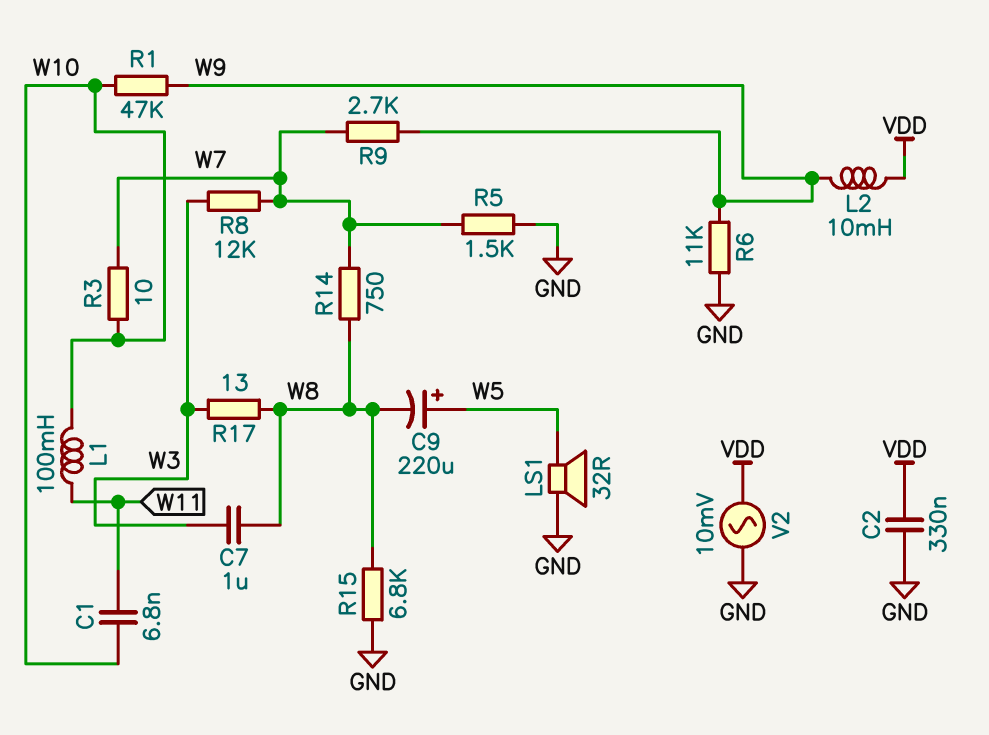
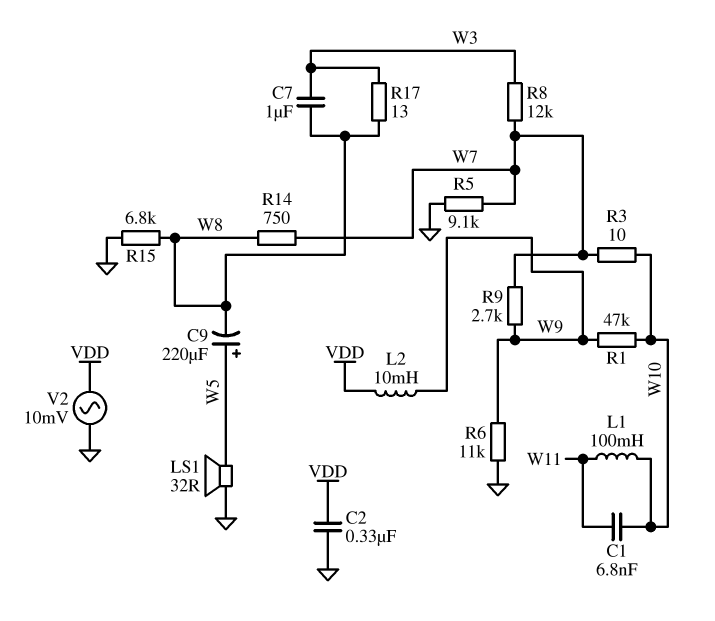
R5: 1.5k (GND, W7) -> 9.1k (GND, W7)

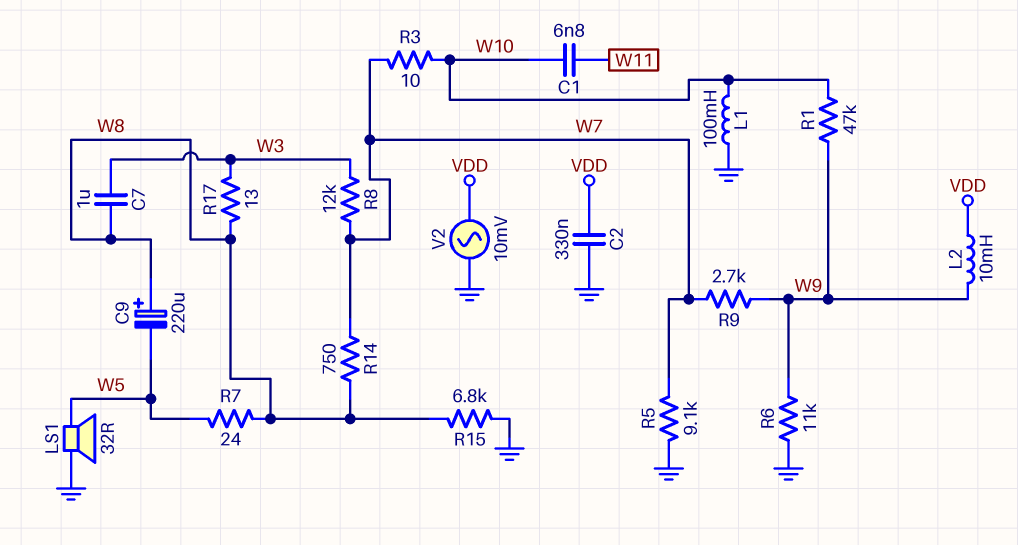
C9: 220uF (plus W5, minus W8) -> 220uF (plus W8, minus W5)
L1: 100mH (W10, W11) -> 100mH (GND, W10)
R7: none -> 24 (W5, W8)

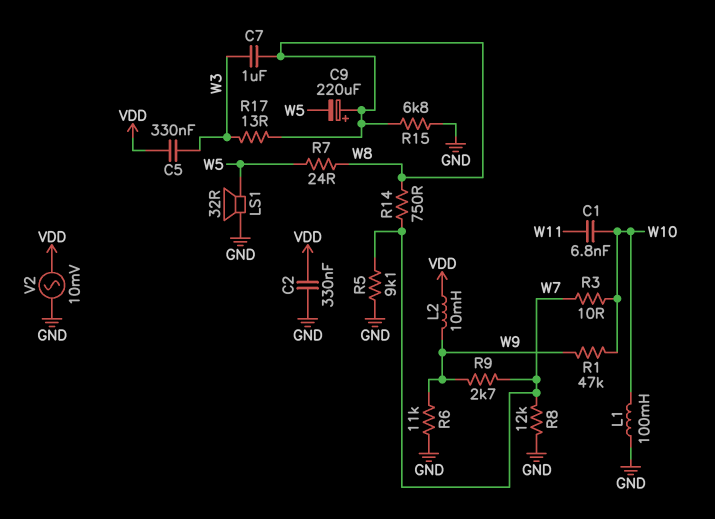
C5: none -> 330nF (VDD, W3)
R8: 12k (W3, W7) -> 12k (GND, W7)

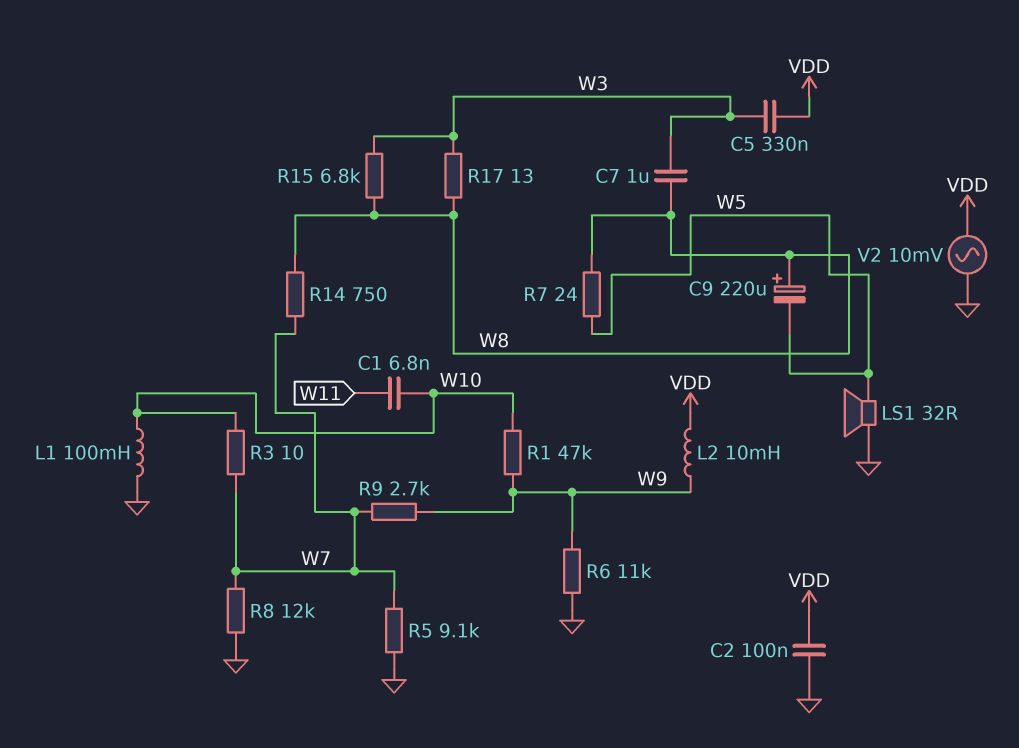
C2: 330nF (GND, VDD) -> 100nF (GND, VDD)
R15: 6.8k (GND, W8) -> 6.8k (W3, W8)

